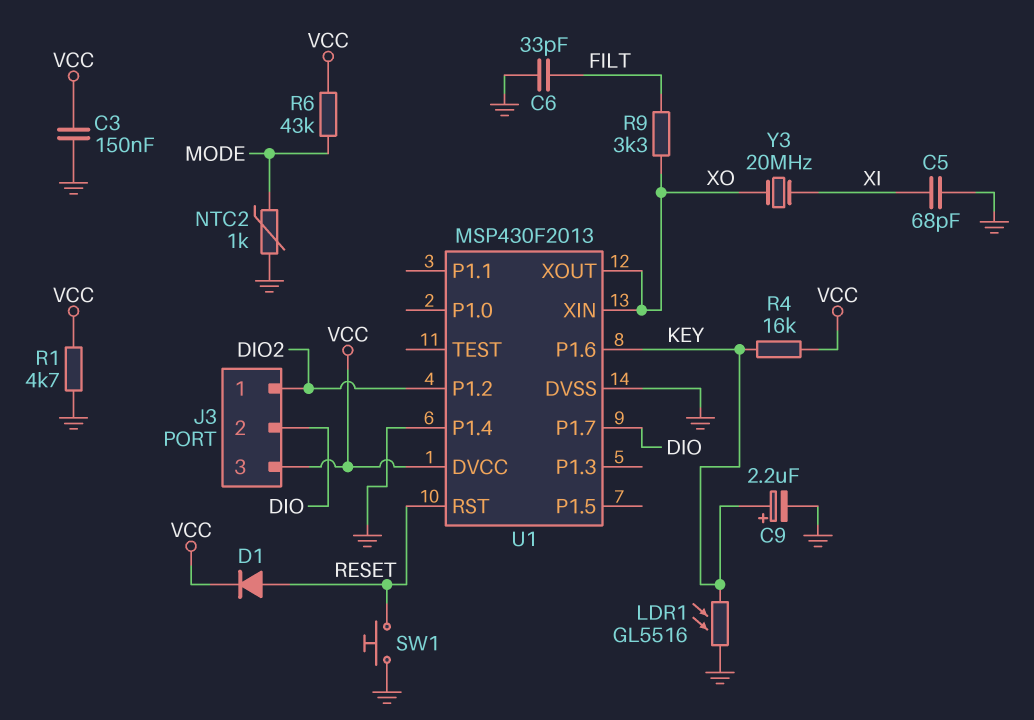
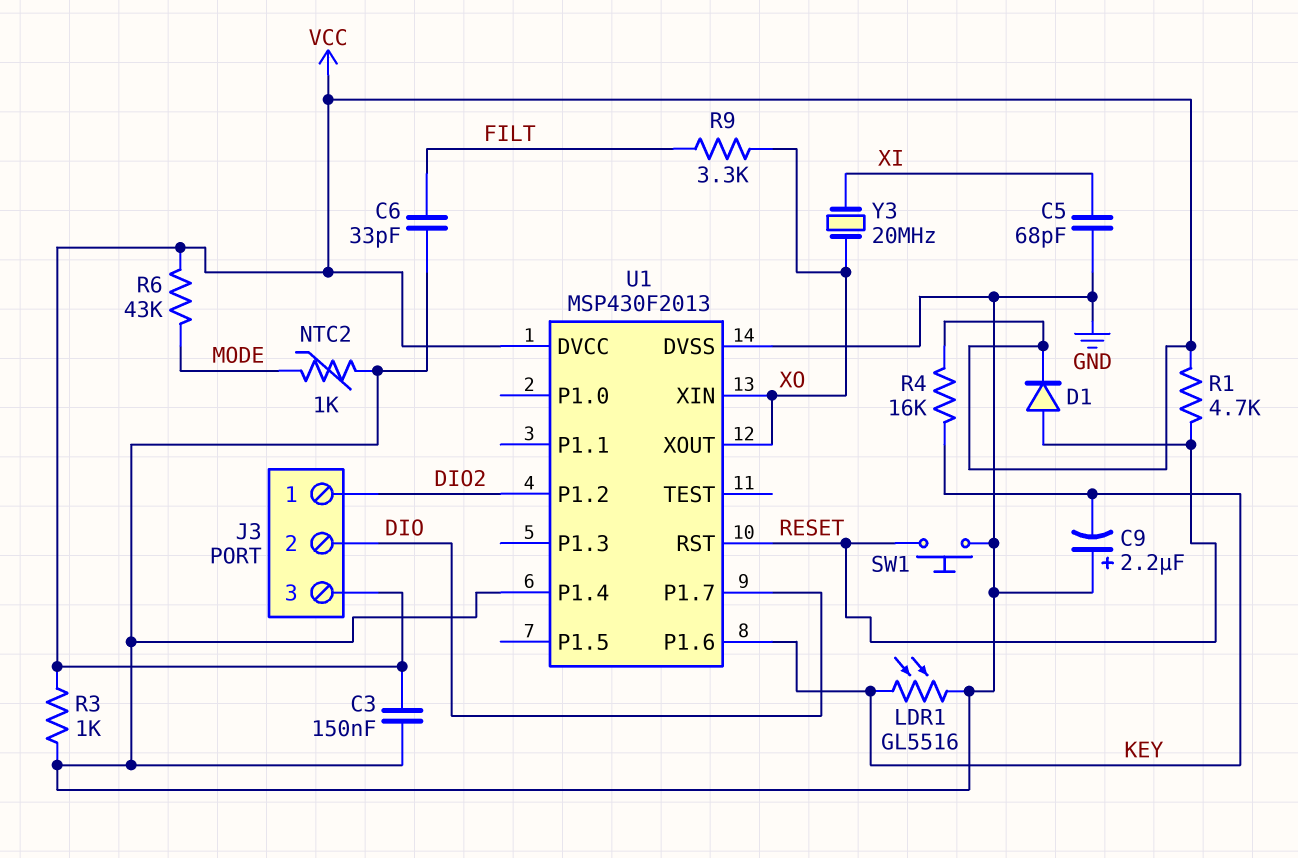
C9: 2.2uF (plus KEY, minus GND) -> 2.2uF (plus GND, minus KEY)
R1: 4.7k (GND, VCC) -> 4.7k (RESET, VCC)
R3: none -> 1k (GND, VCC)

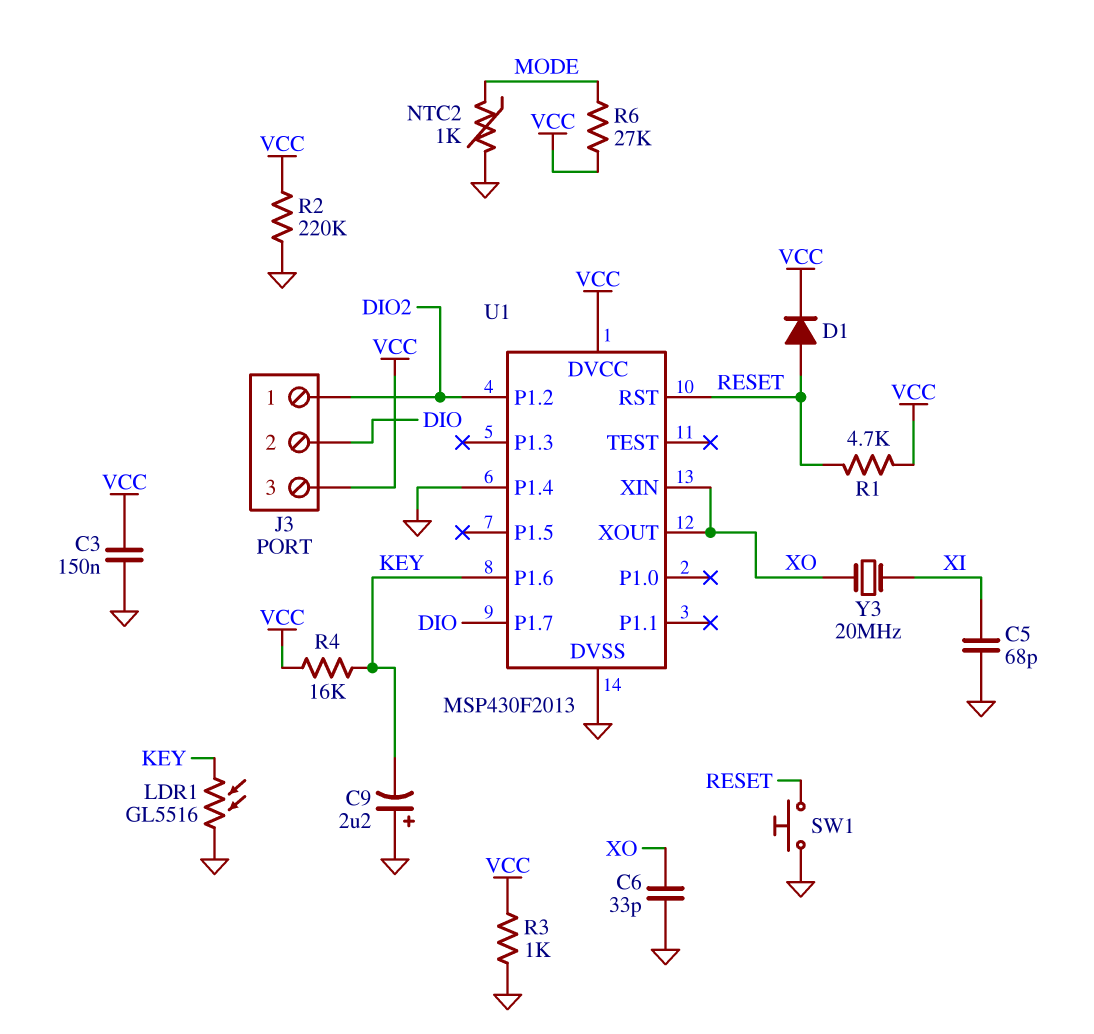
C6: 33pF (FILT, GND) -> 33pF (GND, XO)
R2: none -> 220k (GND, VCC)
R6: 43k (MODE, VCC) -> 27k (MODE, VCC)
R9: 3.3k (FILT, XO) -> none

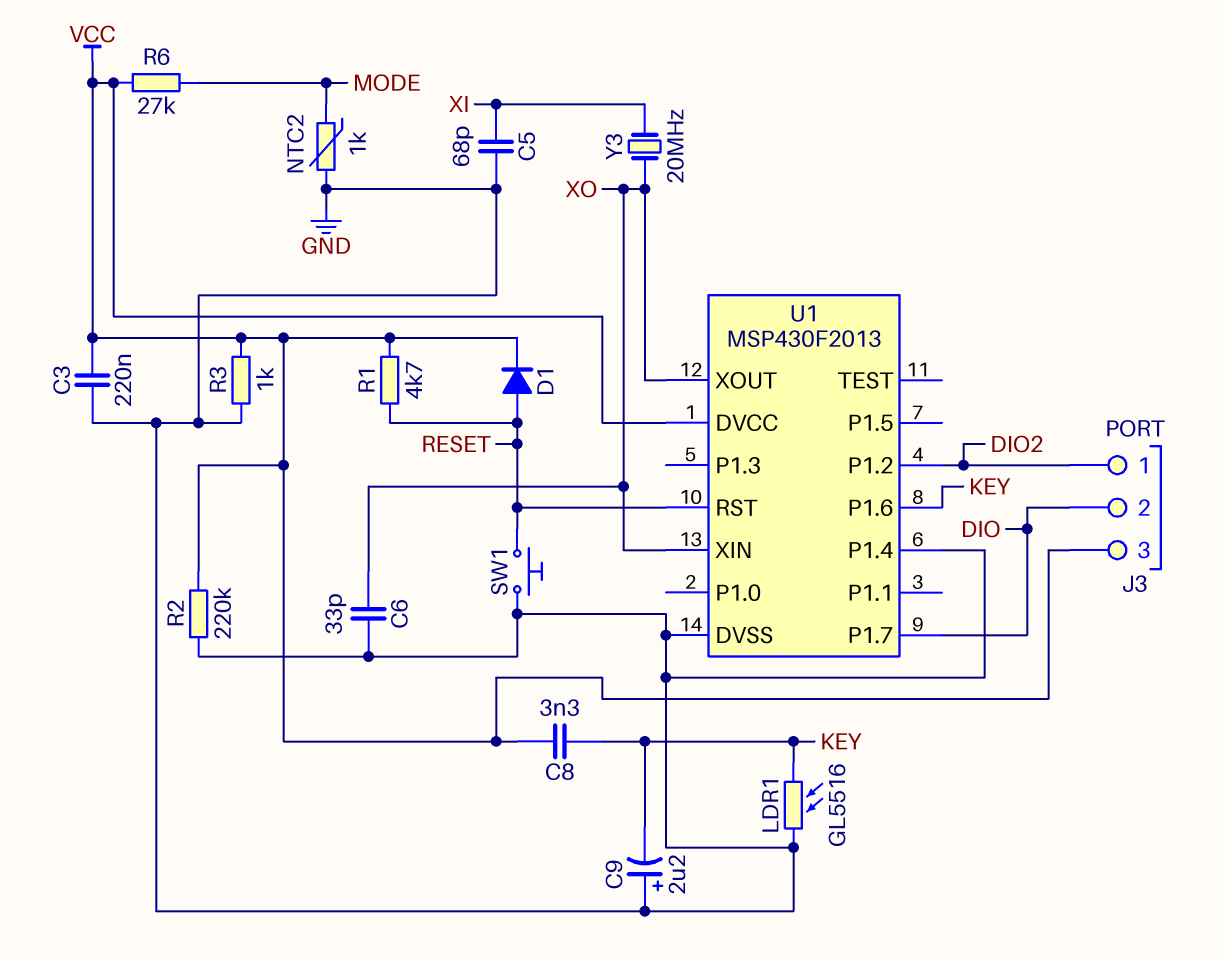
C3: 150nF (GND, VCC) -> 220nF (GND, VCC)
C8: none -> 3.3nF (KEY, VCC)
R4: 16k (KEY, VCC) -> none

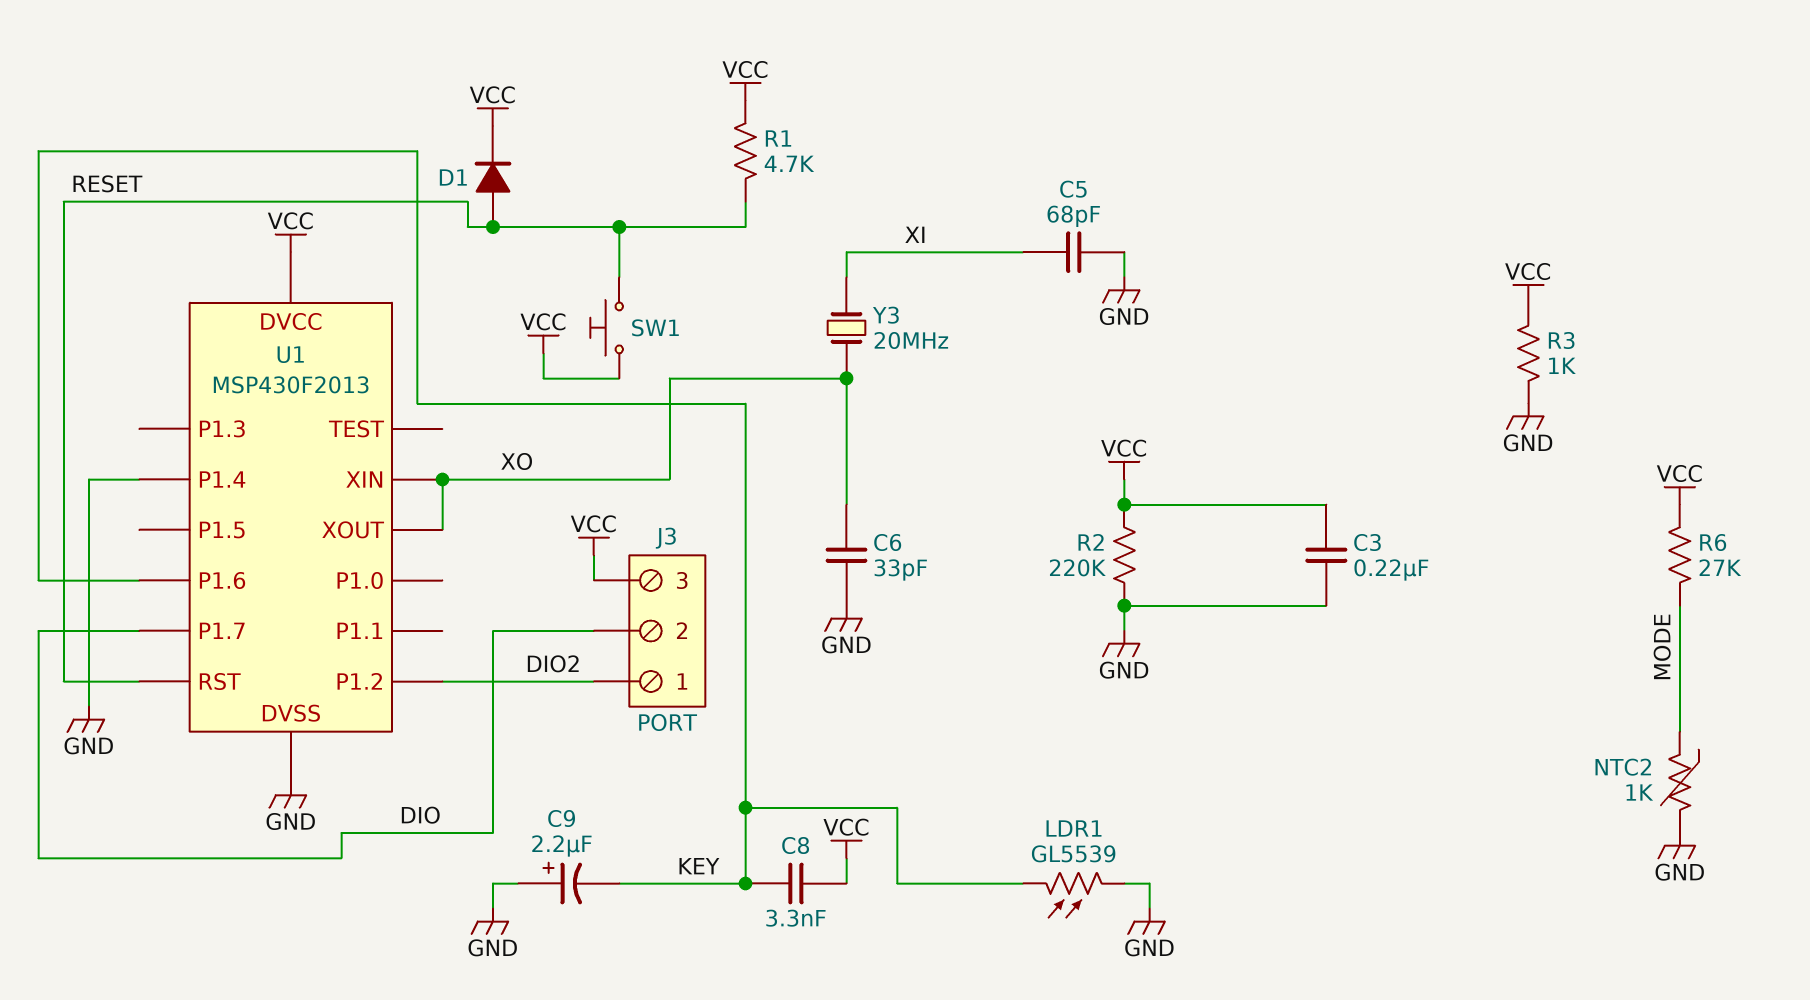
LDR1: GL5516 (GND, KEY) -> GL5539 (GND, KEY)
SW1: button (GND, RESET) -> button (RESET, VCC)

